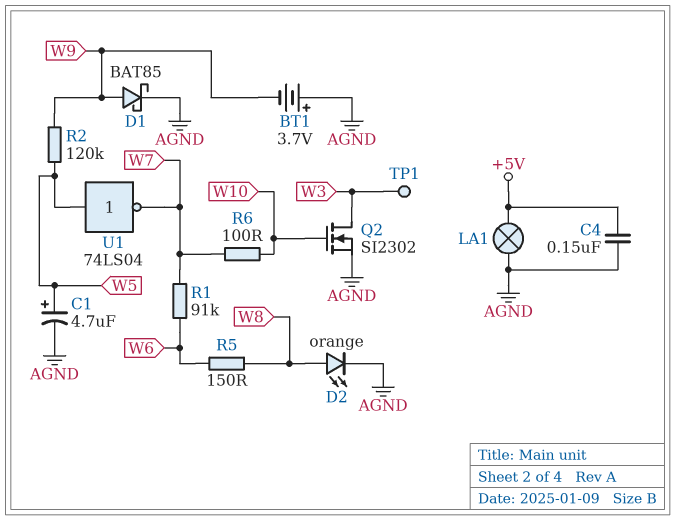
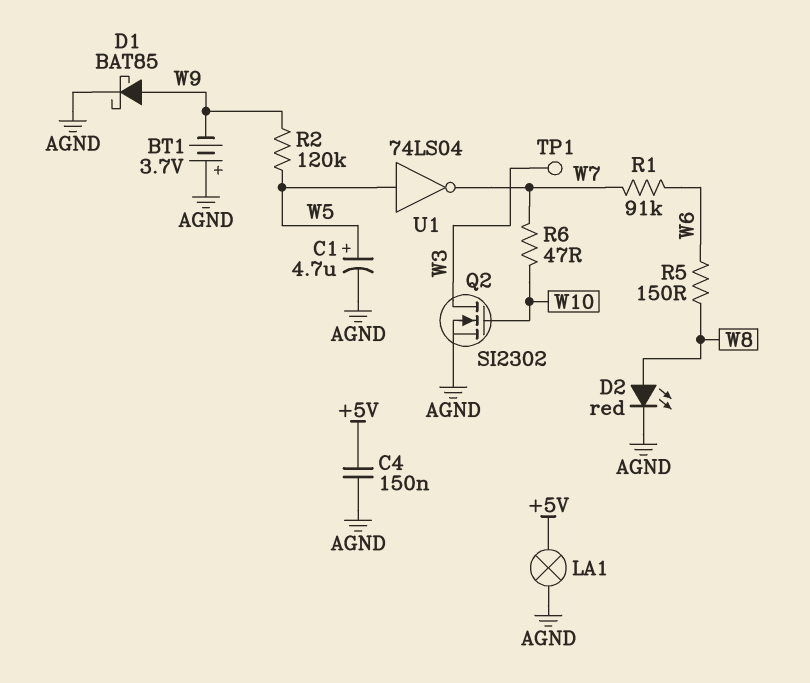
D2: LED orange (A W8, K AGND) -> LED red (A W8, K AGND)
R6: 100 (W7, W10) -> 47 (W7, W10)

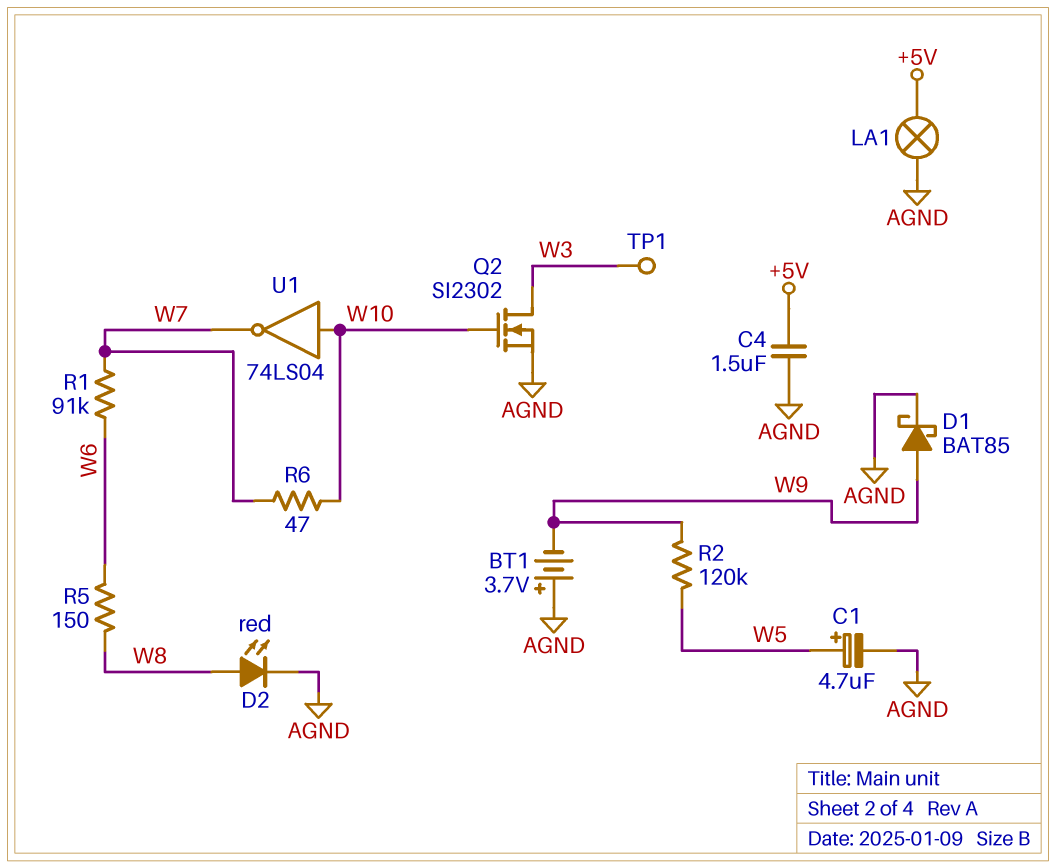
C4: 150nF (+5V, AGND) -> 1.5uF (+5V, AGND)
U1: NOT 74LS04 (in W5, out W7) -> NOT 74LS04 (in W10, out W7)

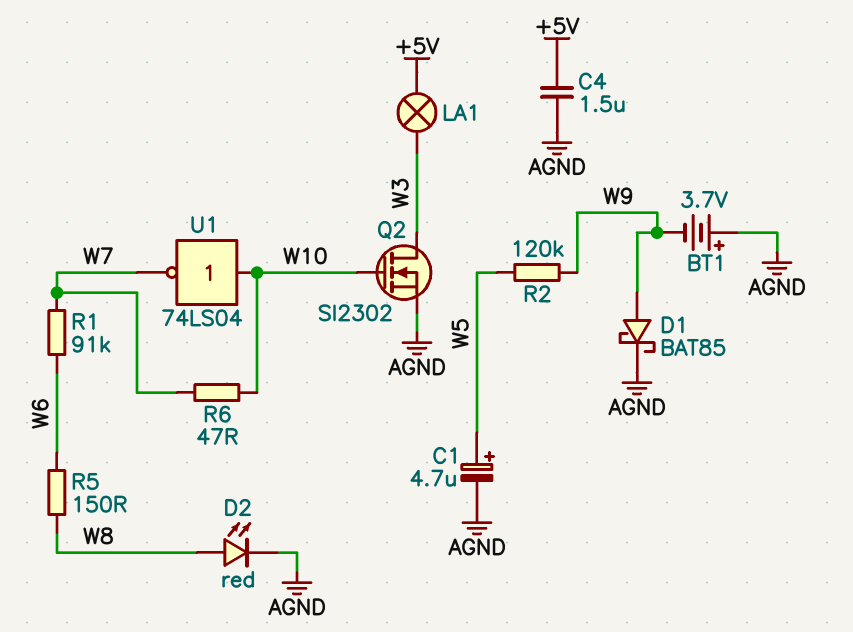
LA1: lamp (+5V, AGND) -> lamp (+5V, W3)
TP1: test point (W3) -> none

